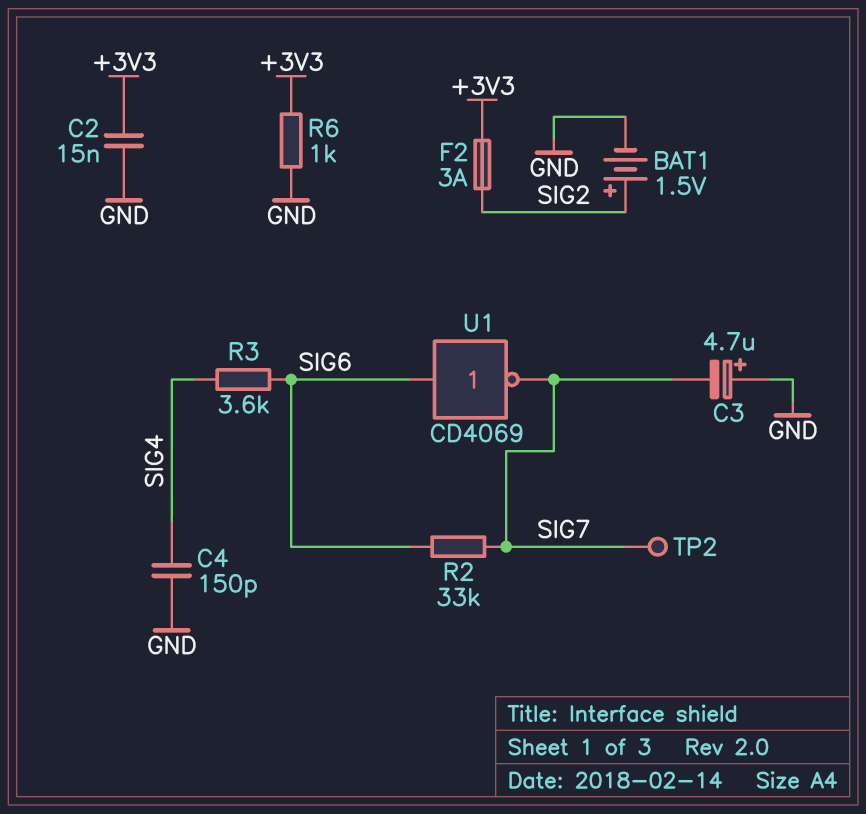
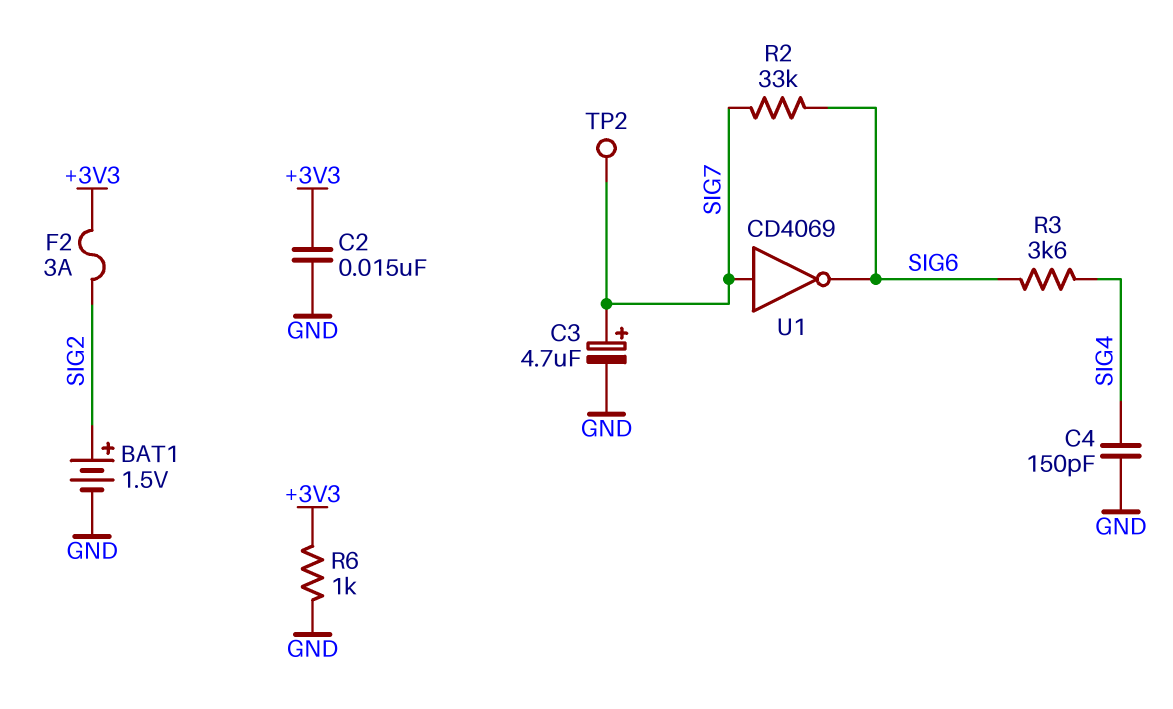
C3: 4.7uF (plus GND, minus SIG7) -> 4.7uF (plus SIG7, minus GND)
U1: NOT CD4069 (in SIG6, out SIG7) -> NOT CD4069 (in SIG7, out SIG6)

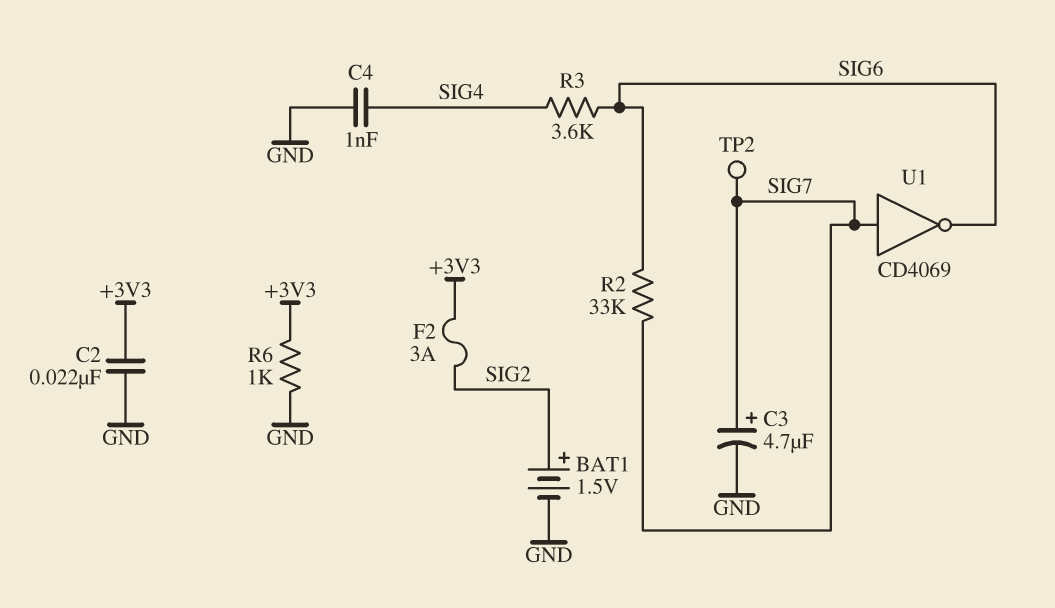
C2: 15nF (+3V3, GND) -> 22nF (+3V3, GND)
C4: 150pF (GND, SIG4) -> 1nF (GND, SIG4)

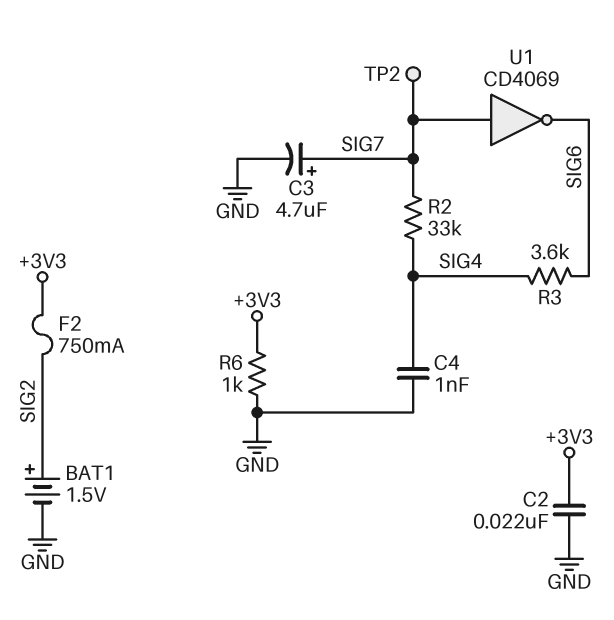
F2: 3A (+3V3, SIG2) -> 750mA (+3V3, SIG2)
R2: 33k (SIG6, SIG7) -> 33k (SIG4, SIG7)

